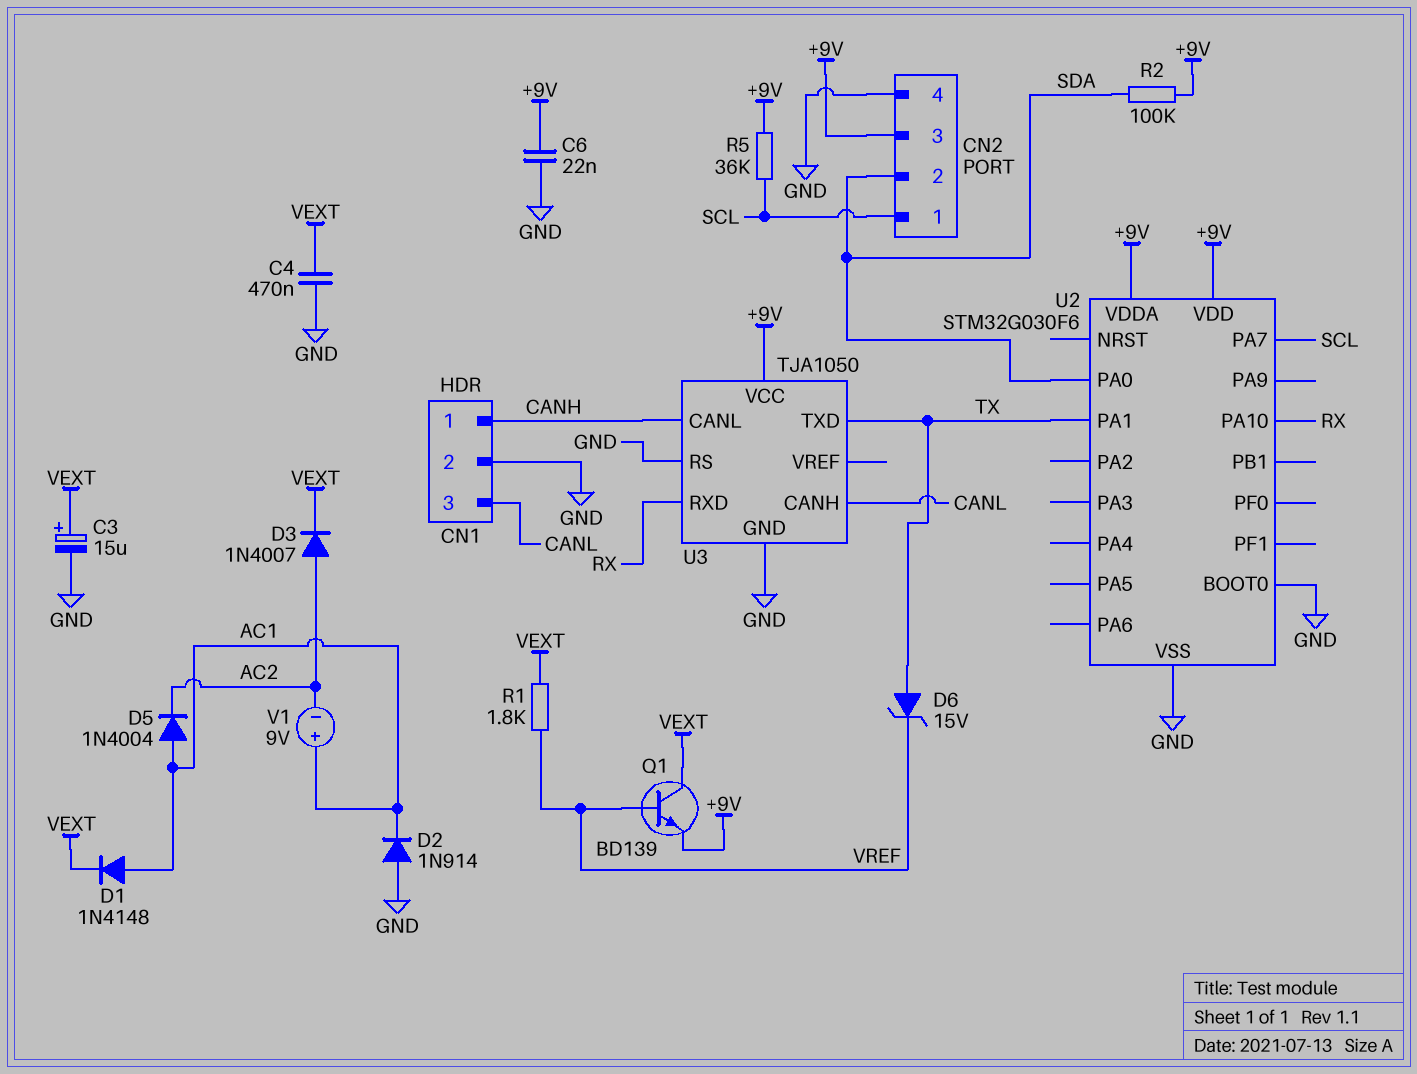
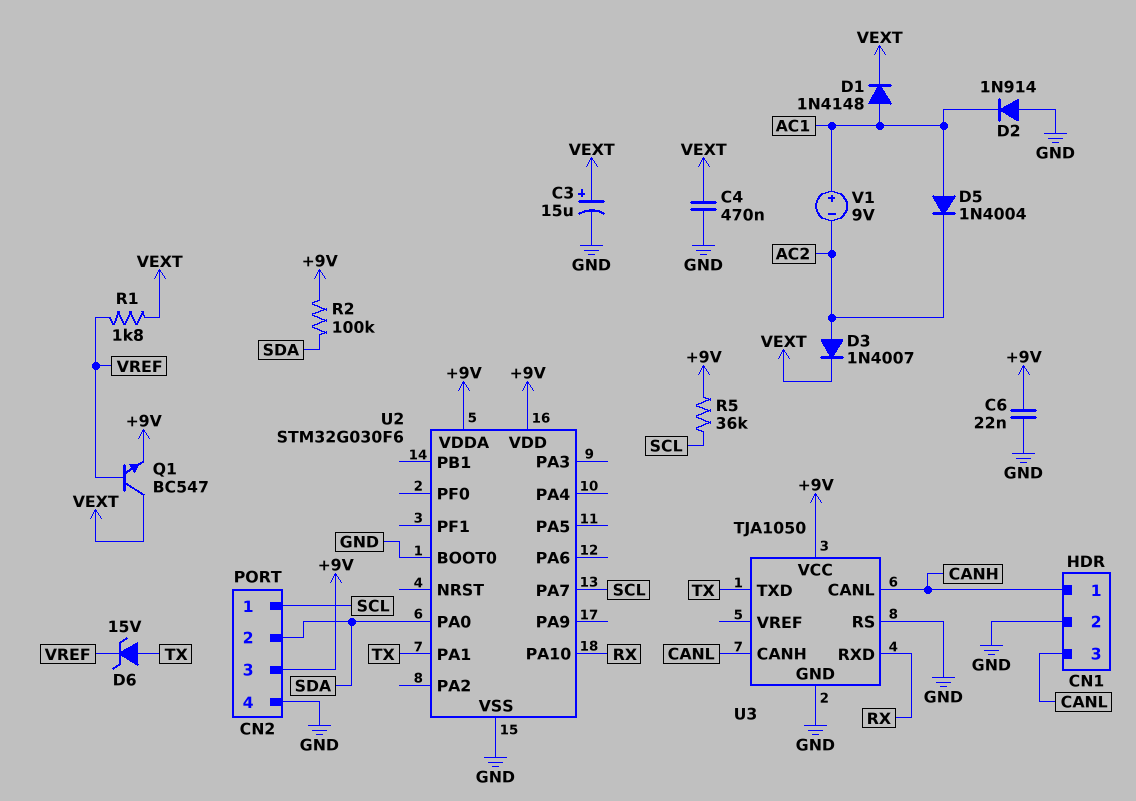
Q1: NPN BD139 (B VREF, C VEXT, E +9V) -> NPN BC547 (B VREF, C VEXT, E +9V)

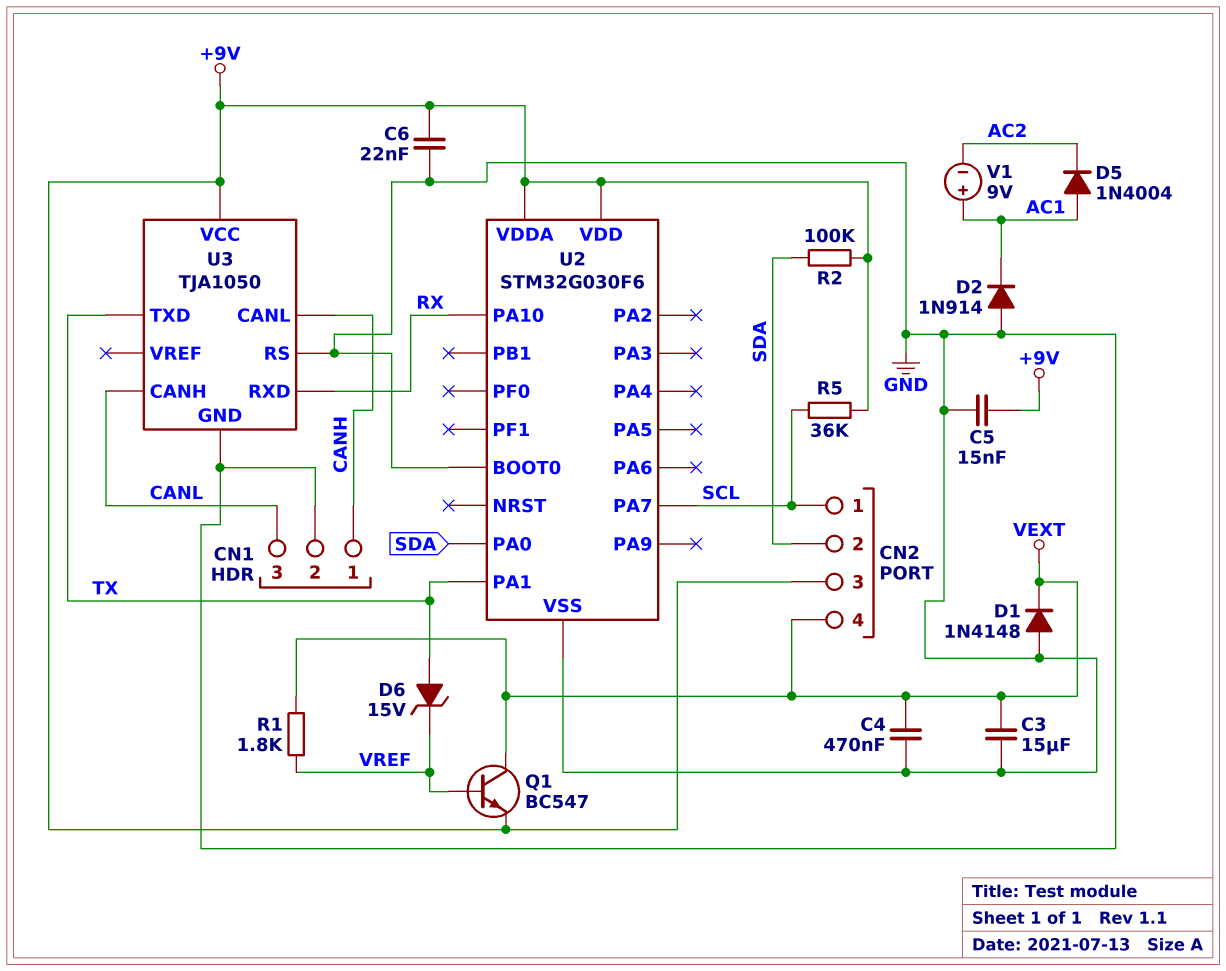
C3: 15uF (plus VEXT, minus GND) -> 15uF (GND, VEXT)
C5: none -> 15nF (+9V, GND)
CN2 pin 4: GND -> VEXT
D1: diode 1N4148 (A AC1, K VEXT) -> diode 1N4148 (A GND, K VEXT)
D3: diode 1N4007 (A AC2, K VEXT) -> none

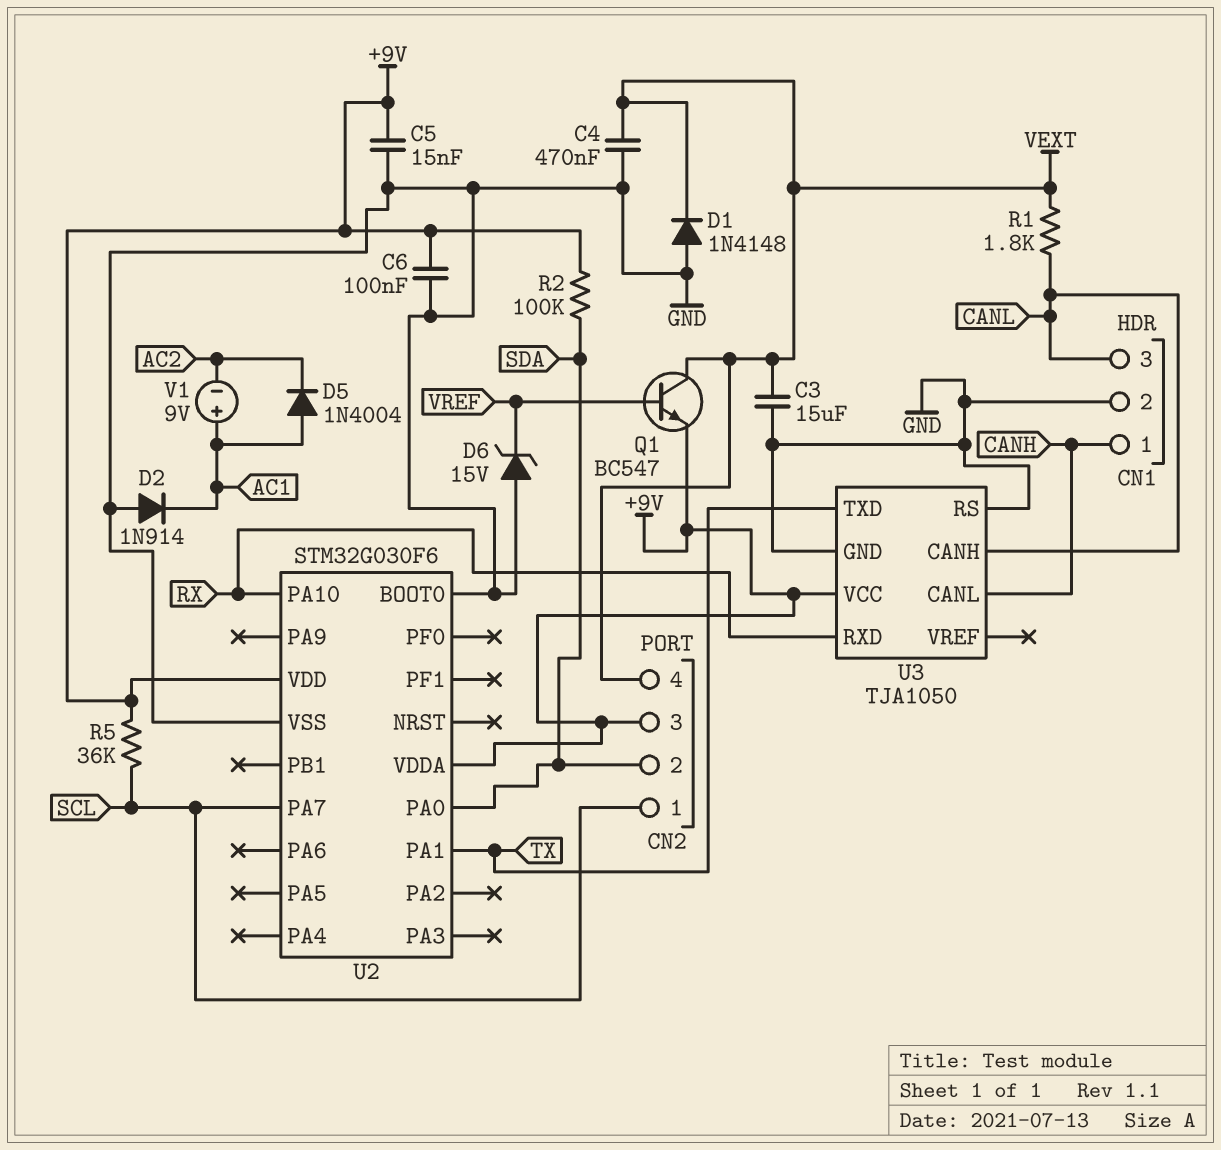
C6: 22nF (+9V, GND) -> 100nF (+9V, GND)
D6: zener 15V (A TX, K VREF) -> zener 15V (A GND, K VREF)
R1: 1.8k (VEXT, VREF) -> 1.8k (CANL, VEXT)

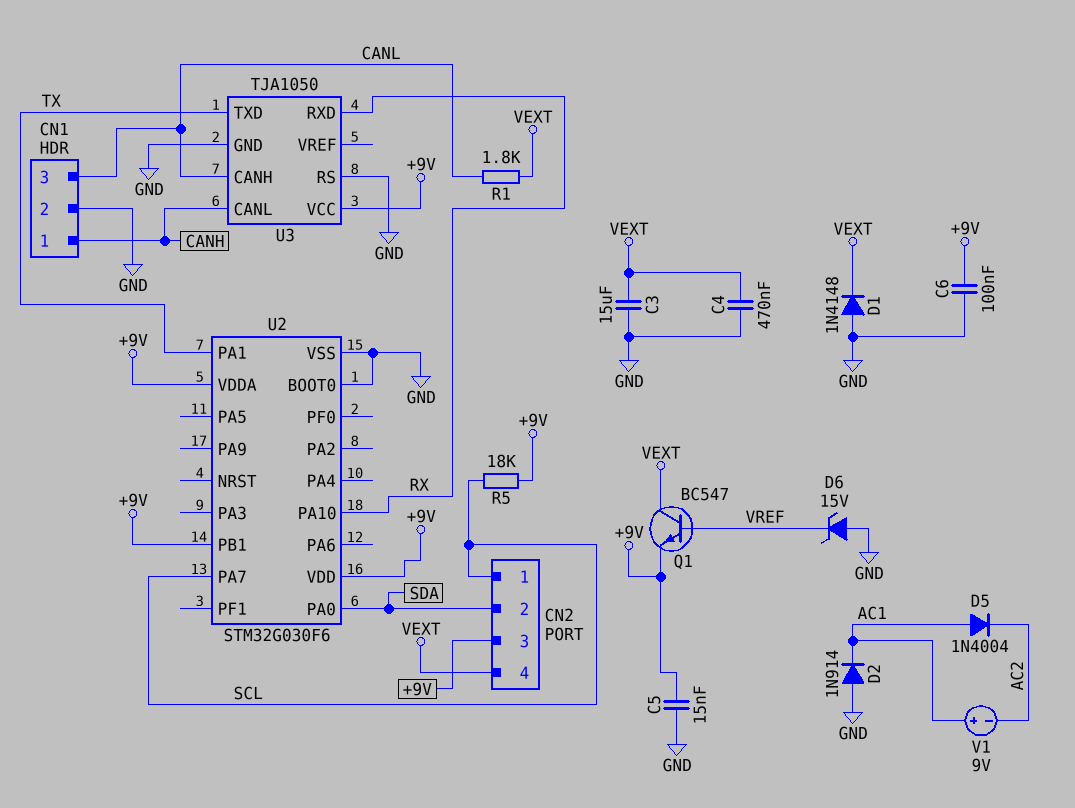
R2: 100k (+9V, SDA) -> none
R5: 36k (+9V, SCL) -> 18k (+9V, SCL)
U2 pin PB1: none -> +9V

